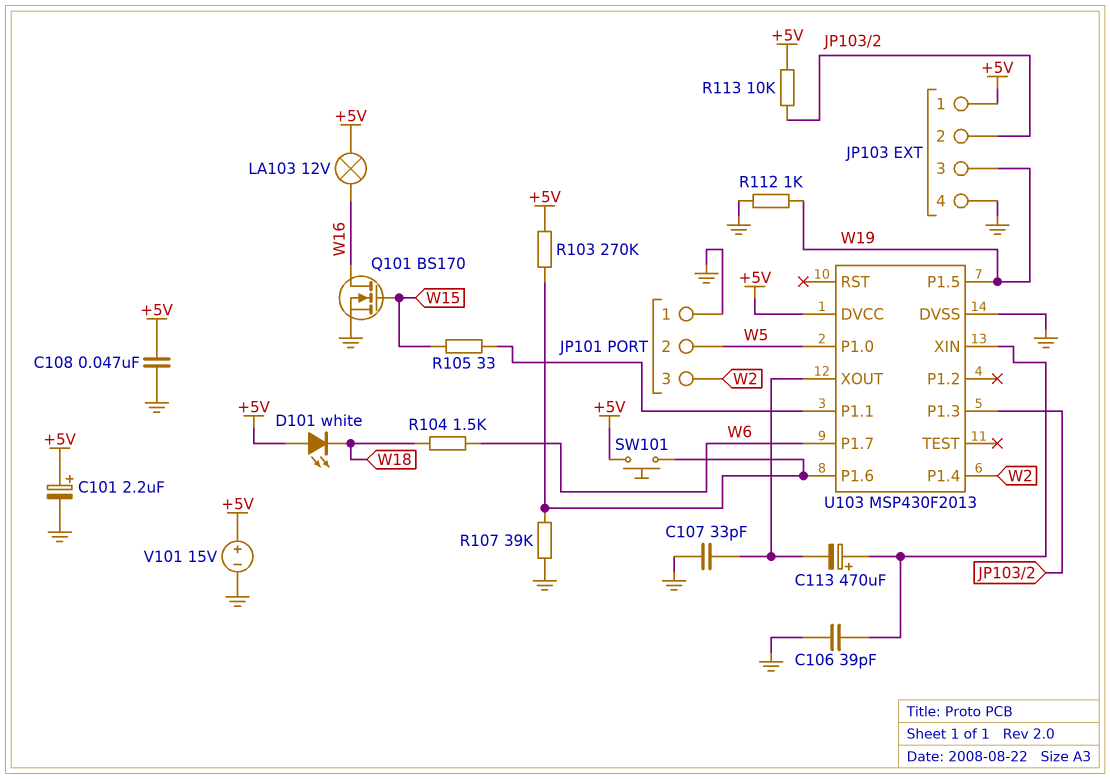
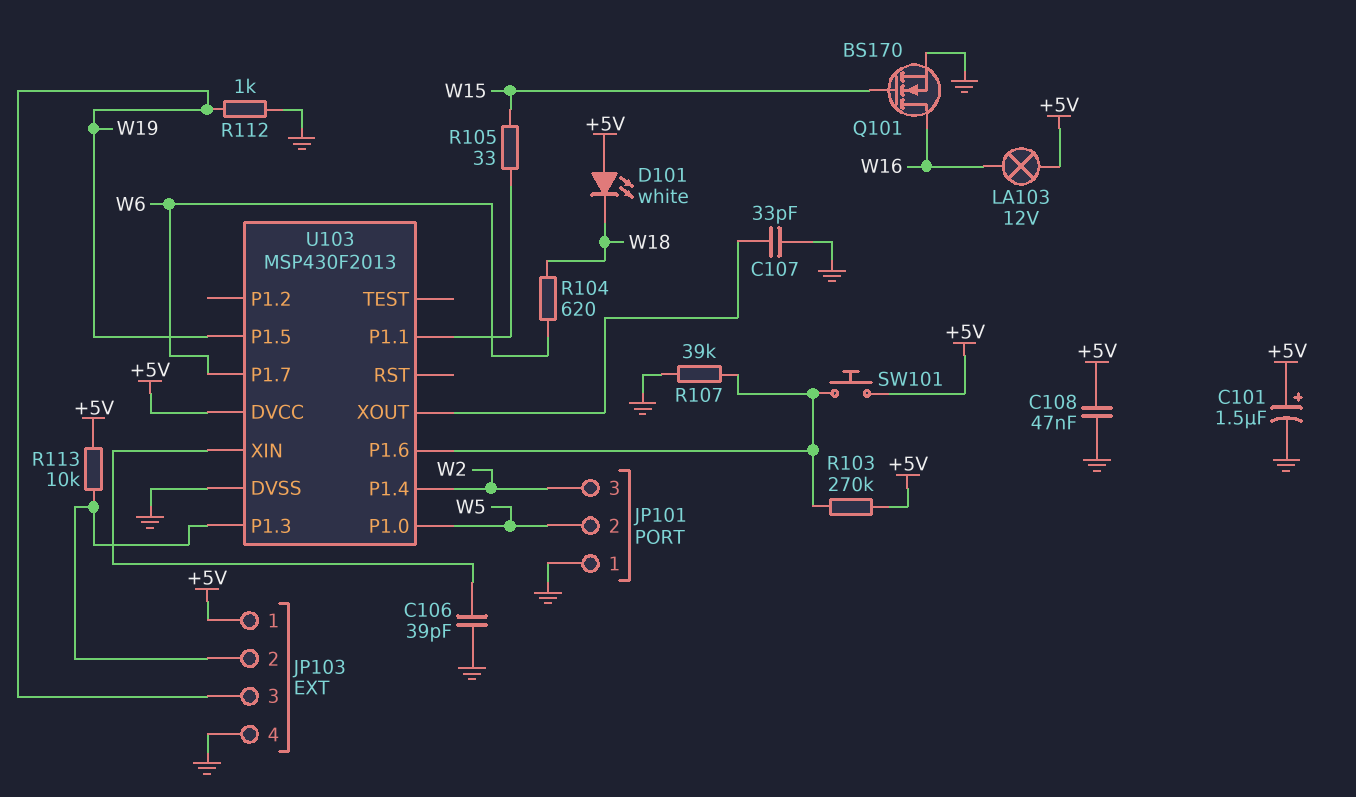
C101: 2.2uF (plus +5V, minus GND) -> 1.5uF (plus +5V, minus GND)
C113: 470uF (plus U103/XIN, minus U103/XOUT) -> none
R104: 1.5k (W6, W18) -> 620 (W6, W18)
V101: 15V (plus +5V, minus GND) -> none

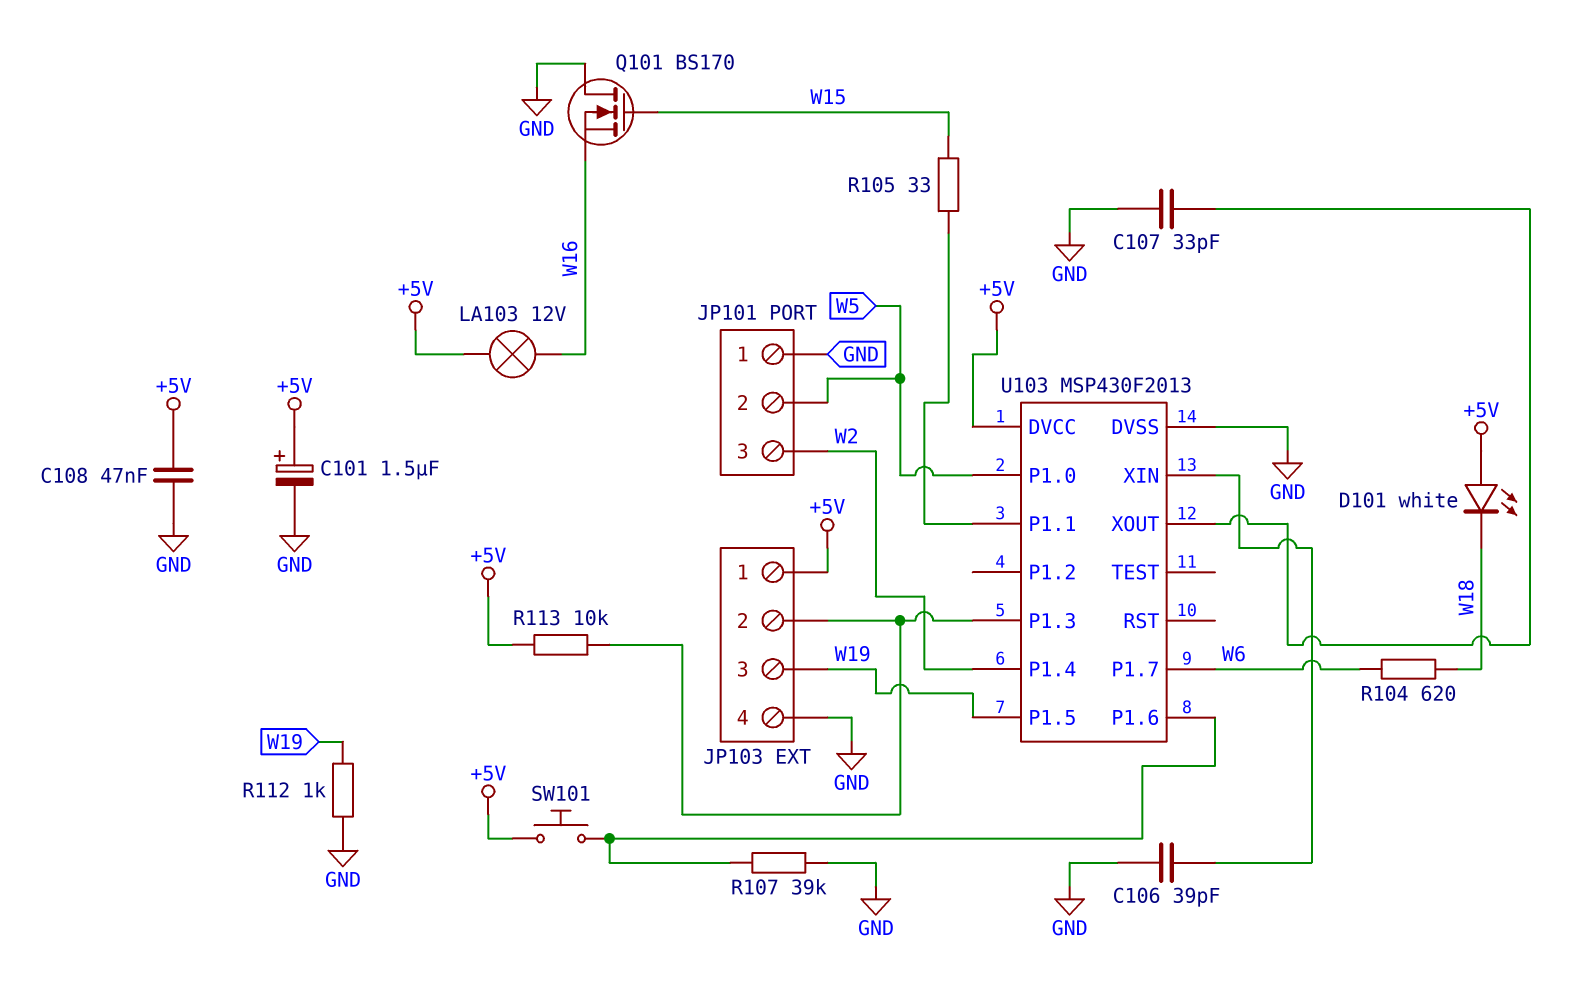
Q101: NMOS BS170 (G W15, D W16, S GND) -> NMOS BS170 (G W15, D GND, S W16)
R103: 270k (+5V, U103/P1.6) -> none

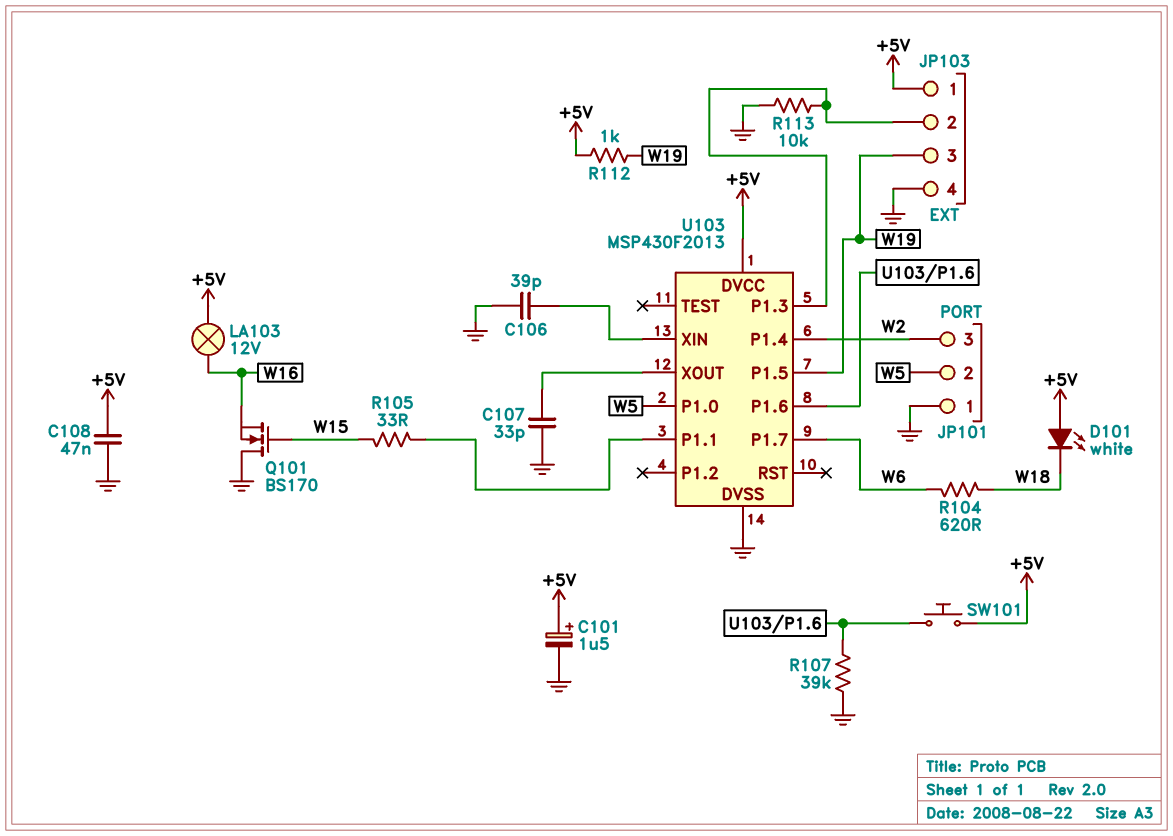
R112: 1k (GND, W19) -> 1k (+5V, W19)
R113: 10k (+5V, JP103/2) -> 10k (GND, JP103/2)

